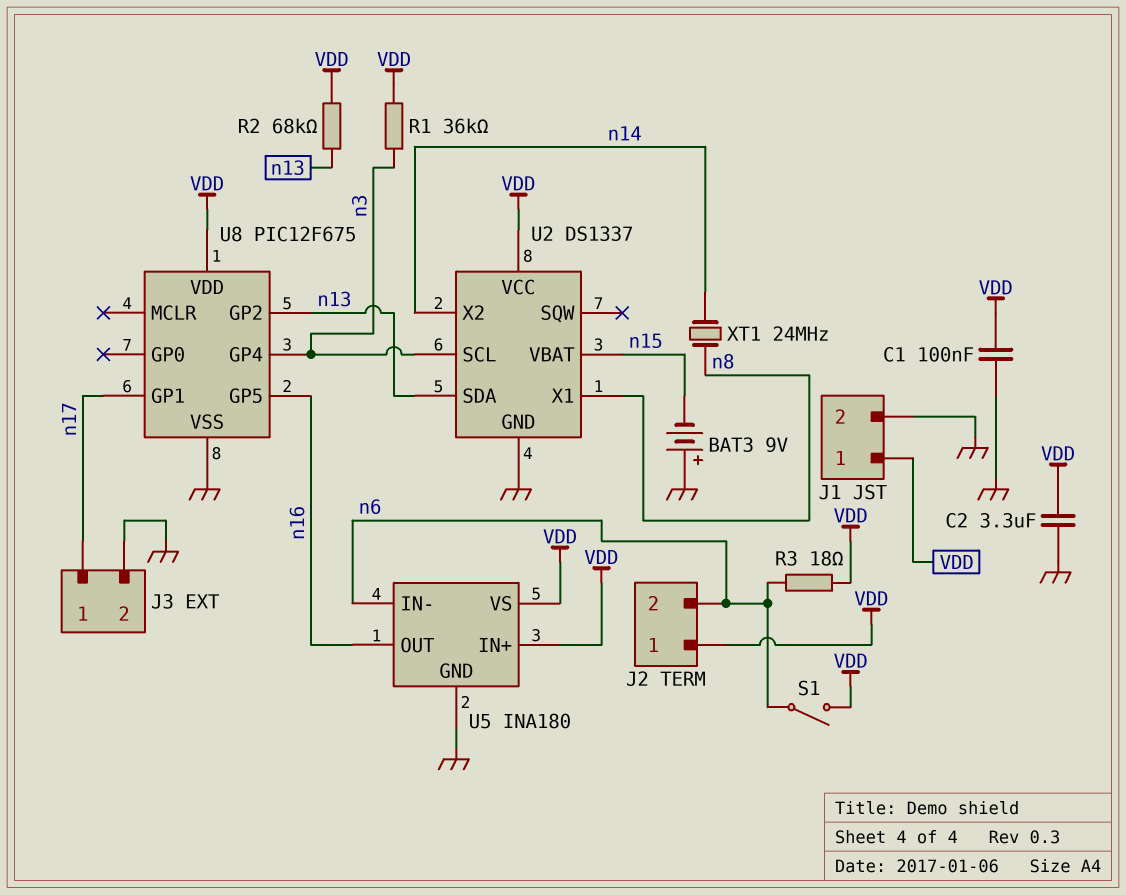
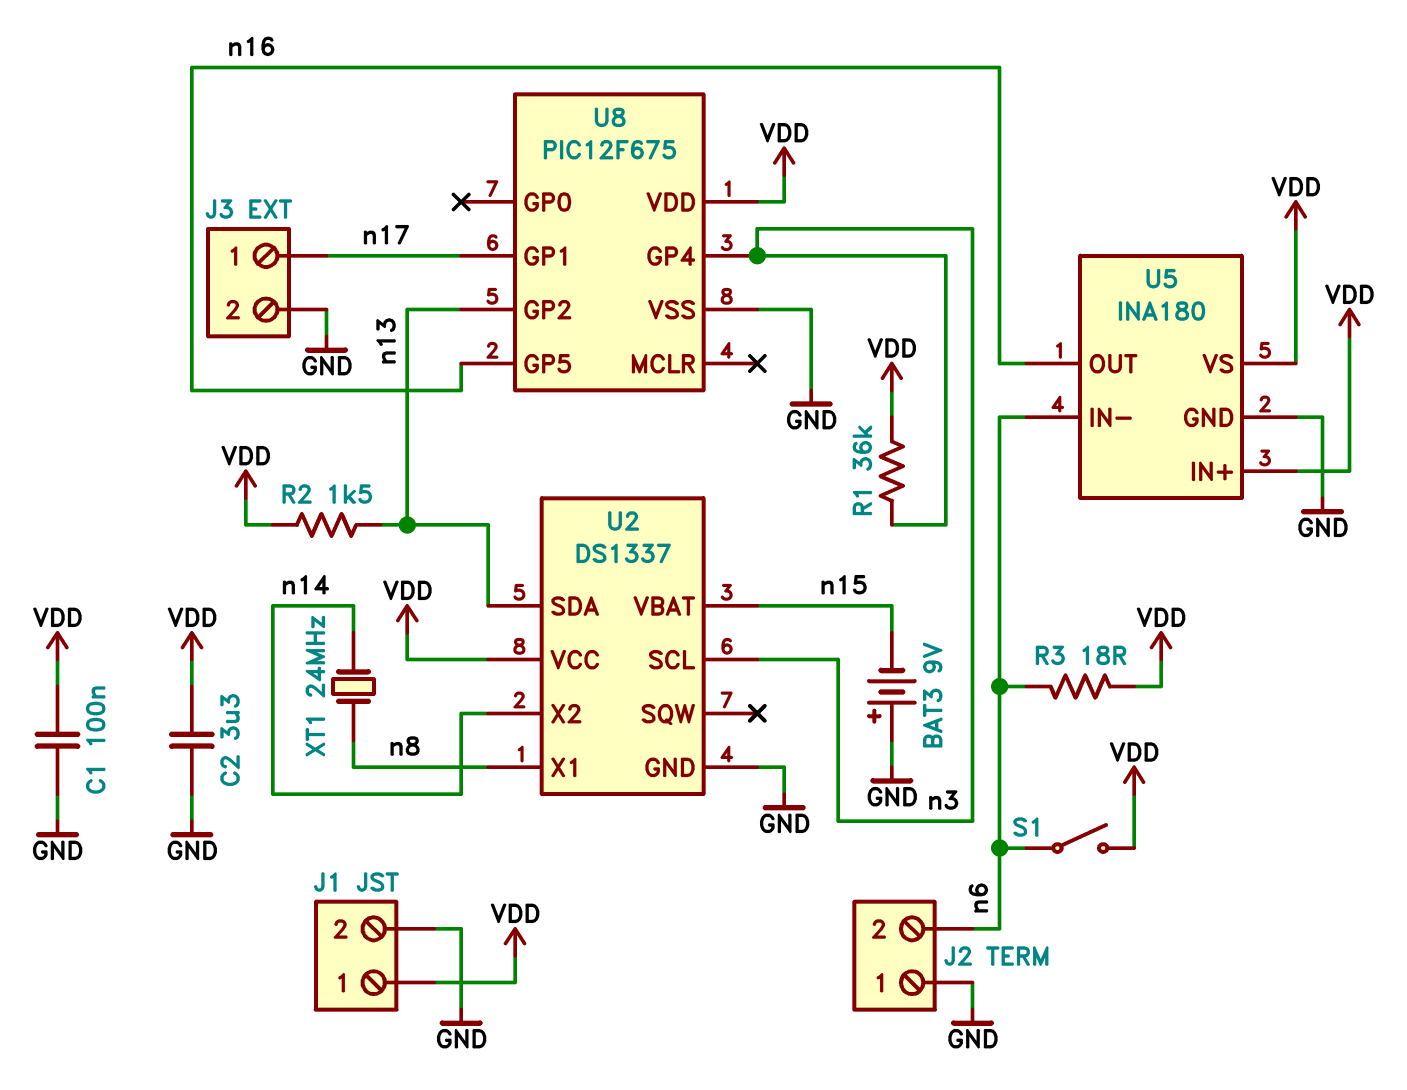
J2 pin 1: VDD -> GND
R2: 68k (VDD, n13) -> 1.5k (VDD, n13)

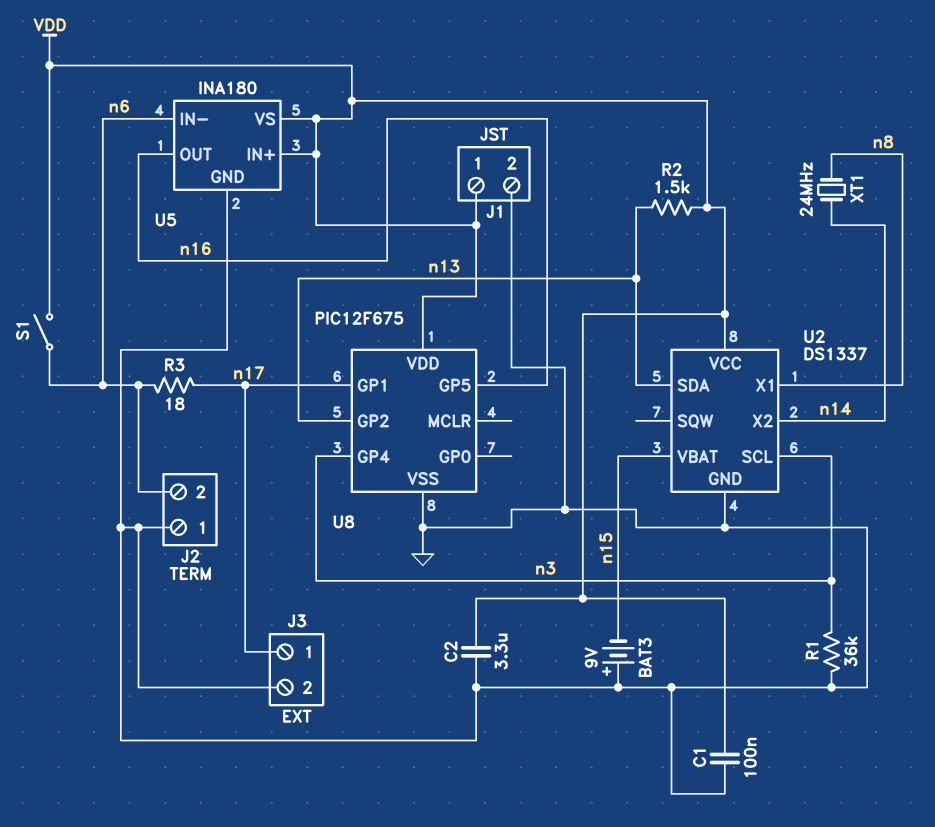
R1: 36k (VDD, n3) -> 36k (GND, n3)
R3: 18 (VDD, n6) -> 18 (n6, n17)

